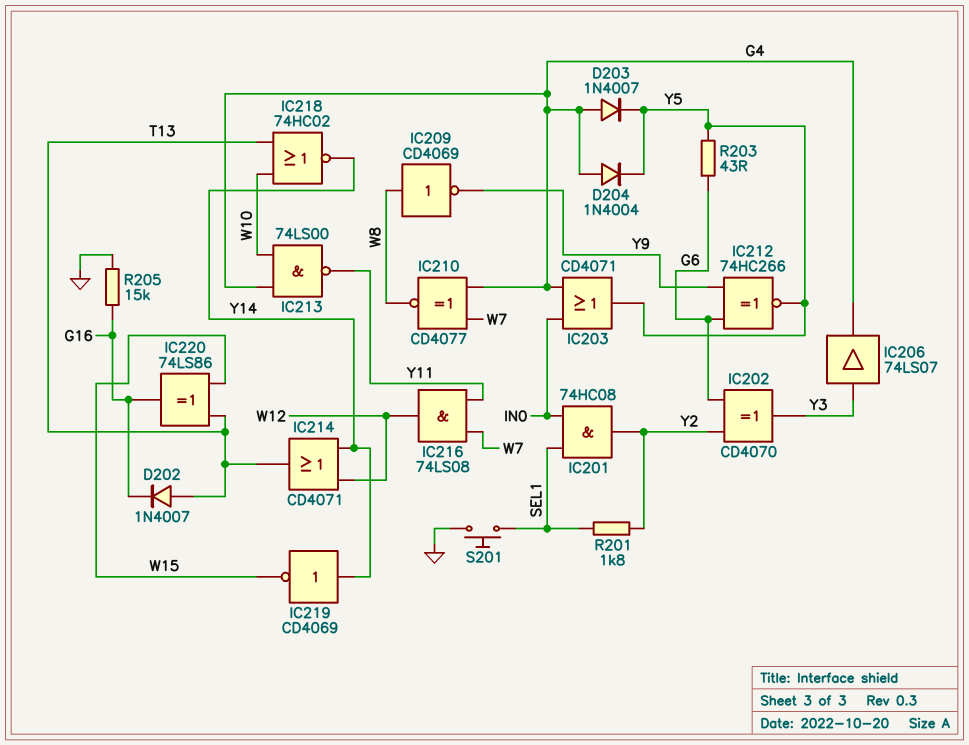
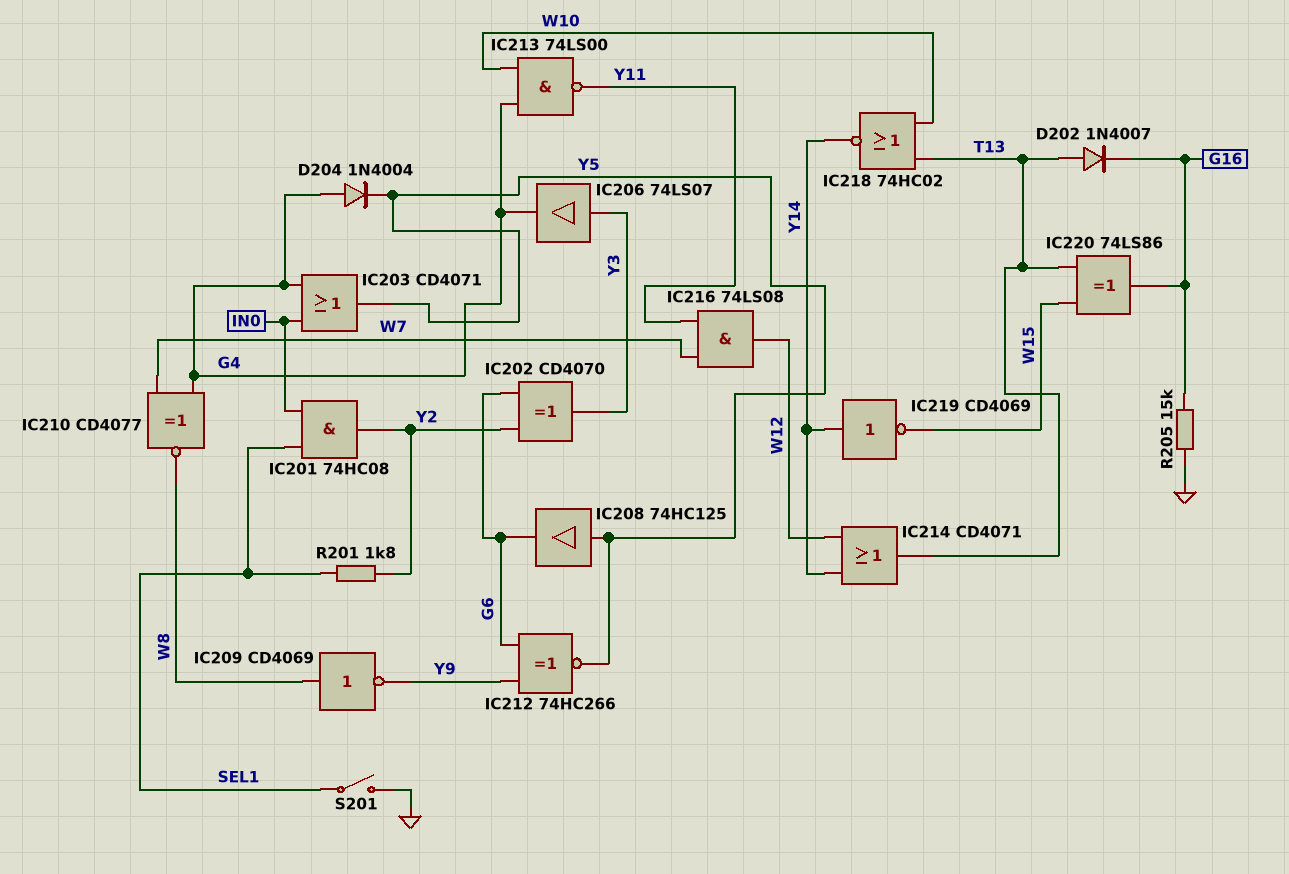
D203: diode 1N4007 (A G4, K Y5) -> none
IC208: none -> buffer 74HC125 (in Y5, out G6)
R203: 43 (G6, Y5) -> none
S201: button (GND, SEL1) -> switch (GND, SEL1)

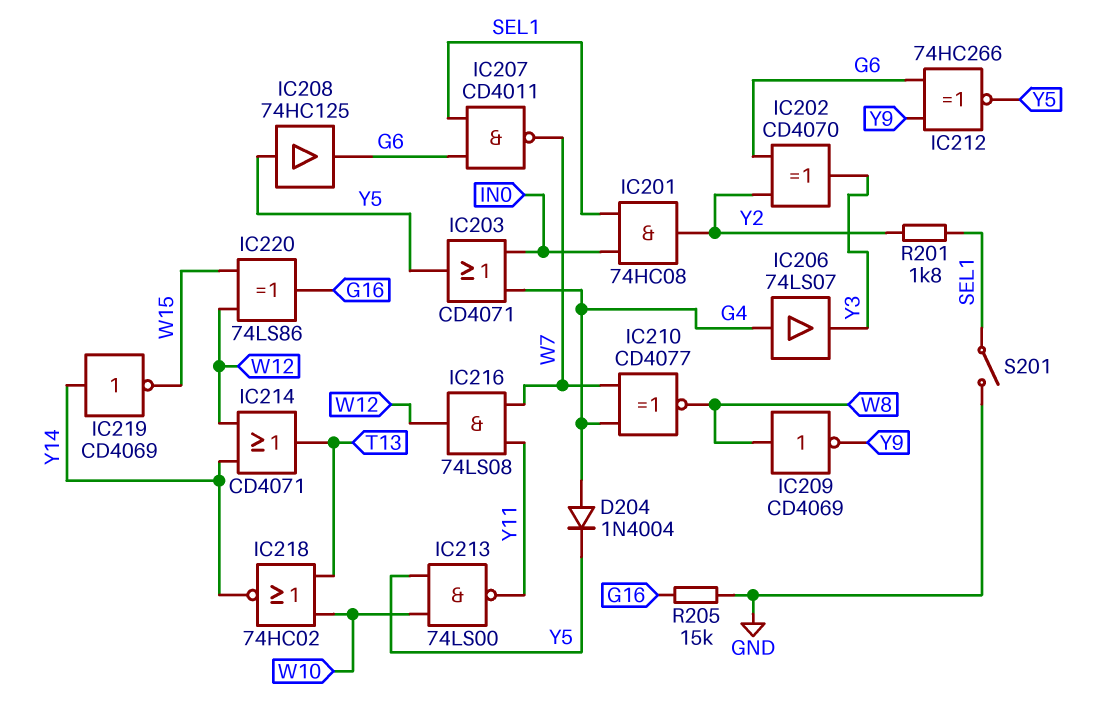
D202: diode 1N4007 (A T13, K G16) -> none
IC206: buffer 74LS07 (in Y3, out G4) -> buffer 74LS07 (in G4, out Y3)
IC207: none -> NAND CD4011 (in G6, in SEL1, out W7)
IC213: NAND 74LS00 (in G4, in W10, out Y11) -> NAND 74LS00 (in W10, in Y5, out Y11)
IC220: XOR 74LS86 (in T13, in W15, out G16) -> XOR 74LS86 (in W12, in W15, out G16)

